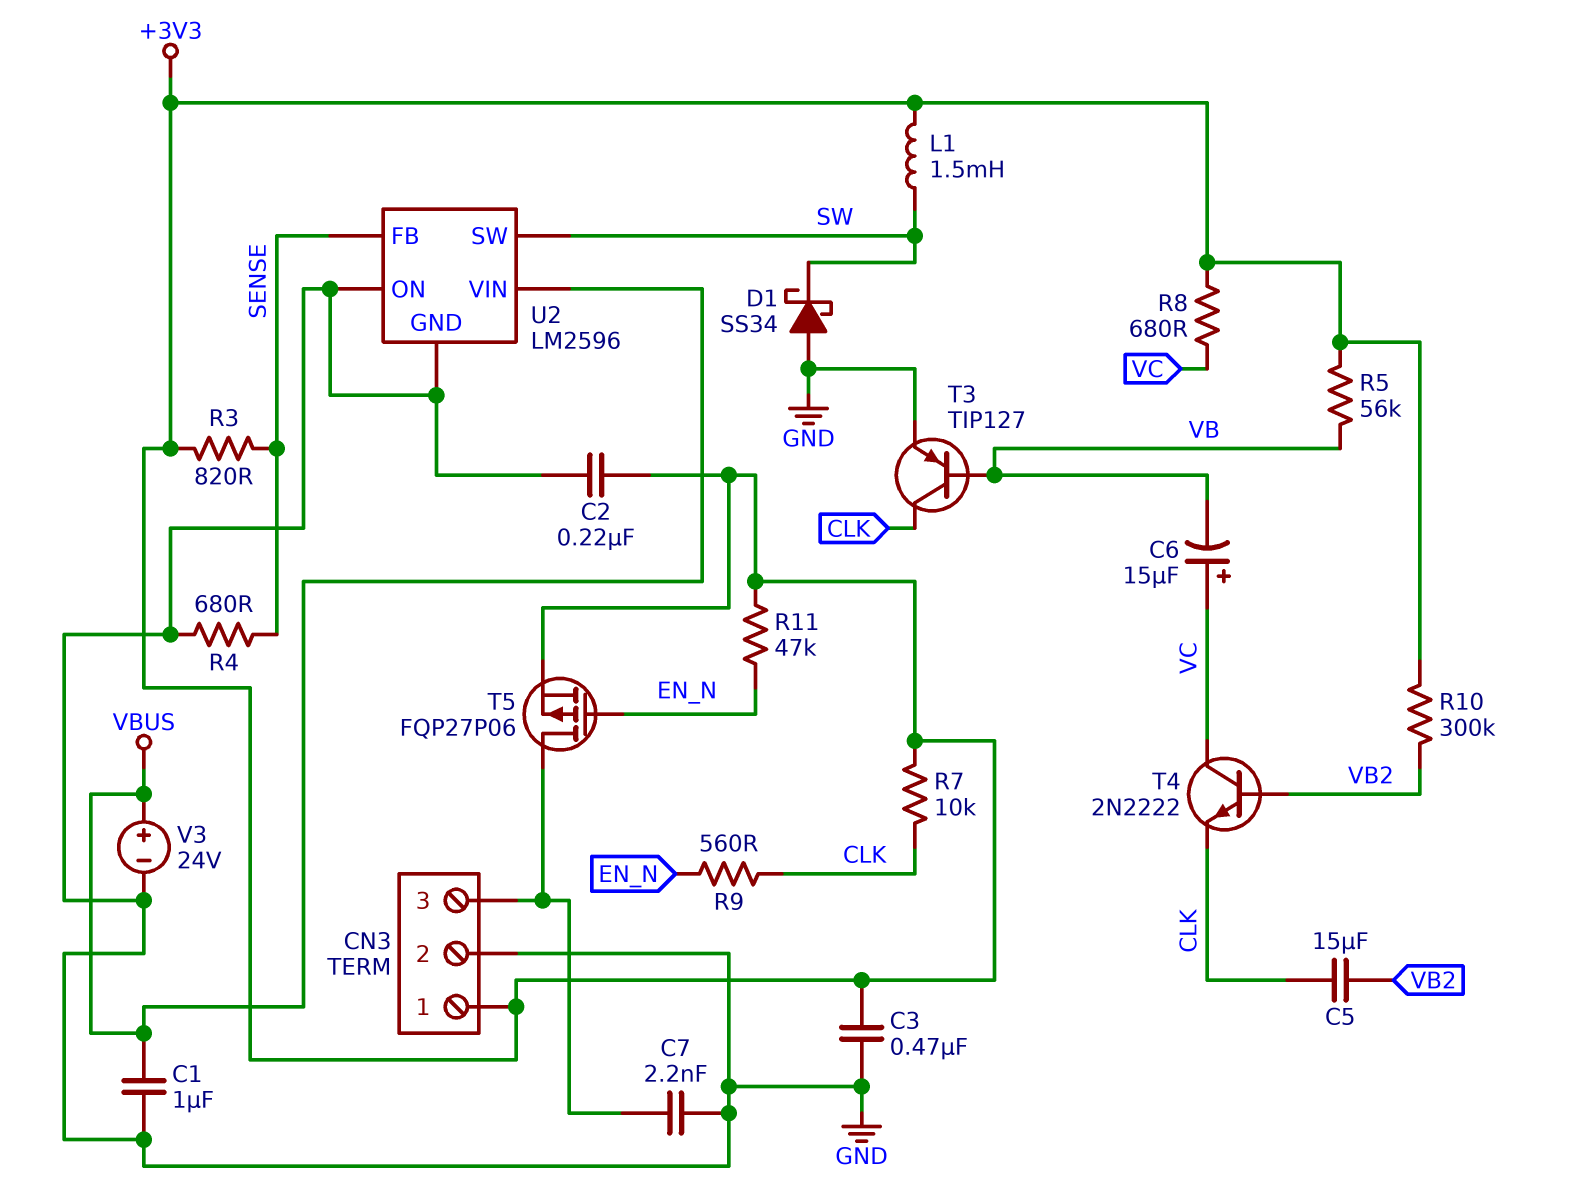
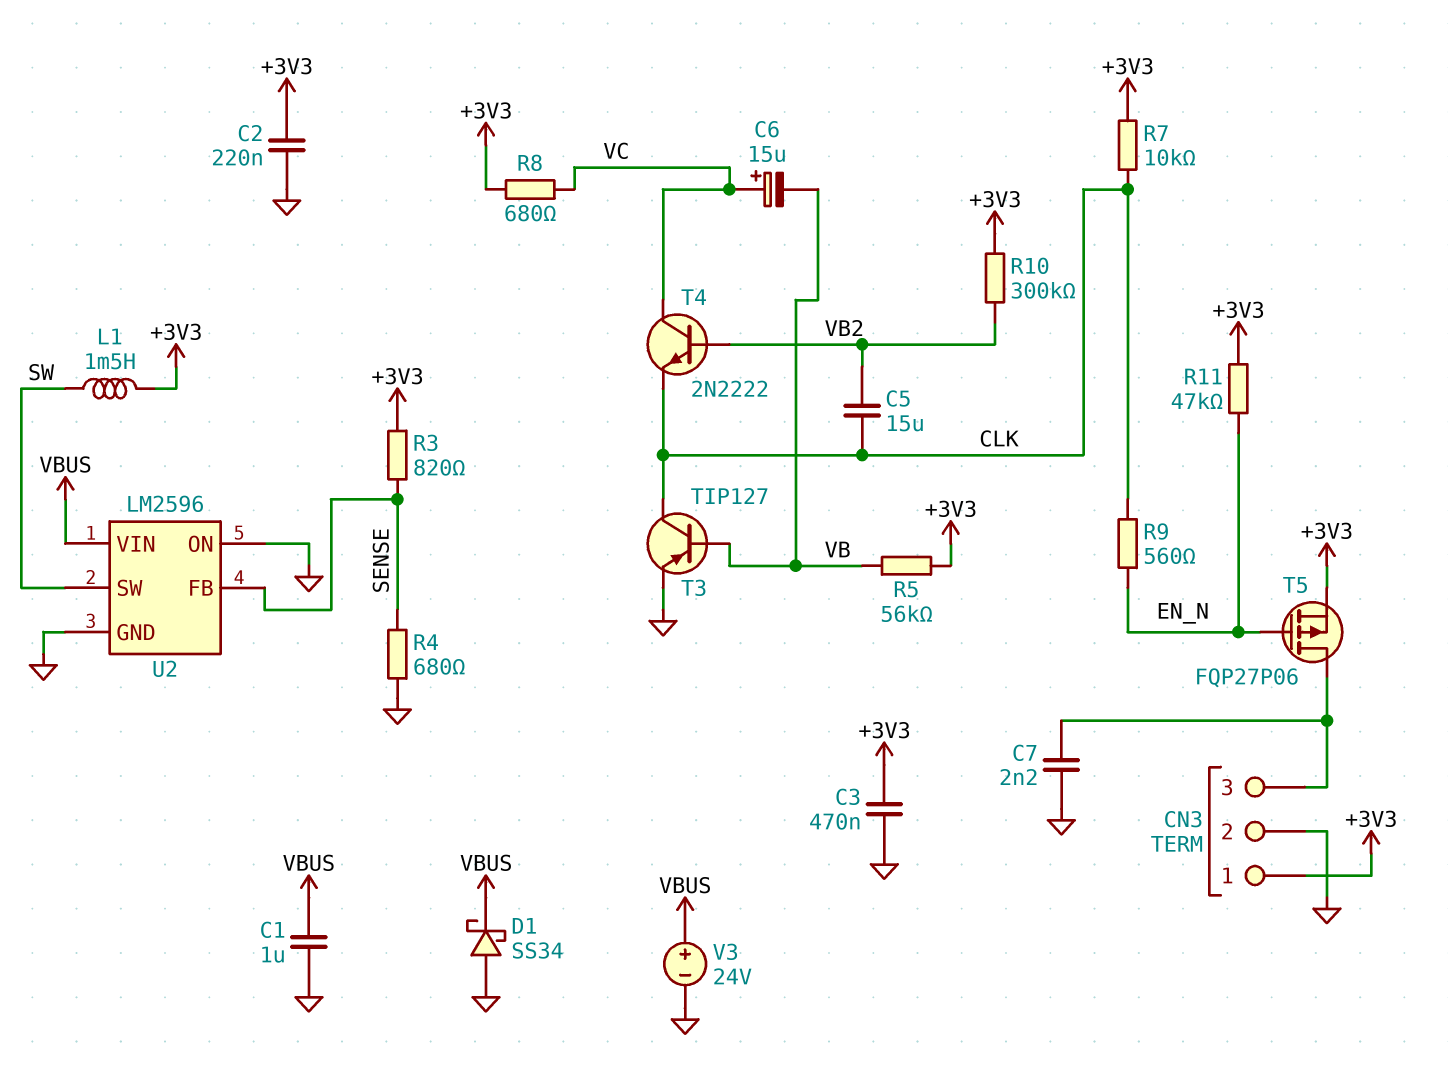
D1: schottky SS34 (A GND, K SW) -> schottky SS34 (A GND, K VBUS)

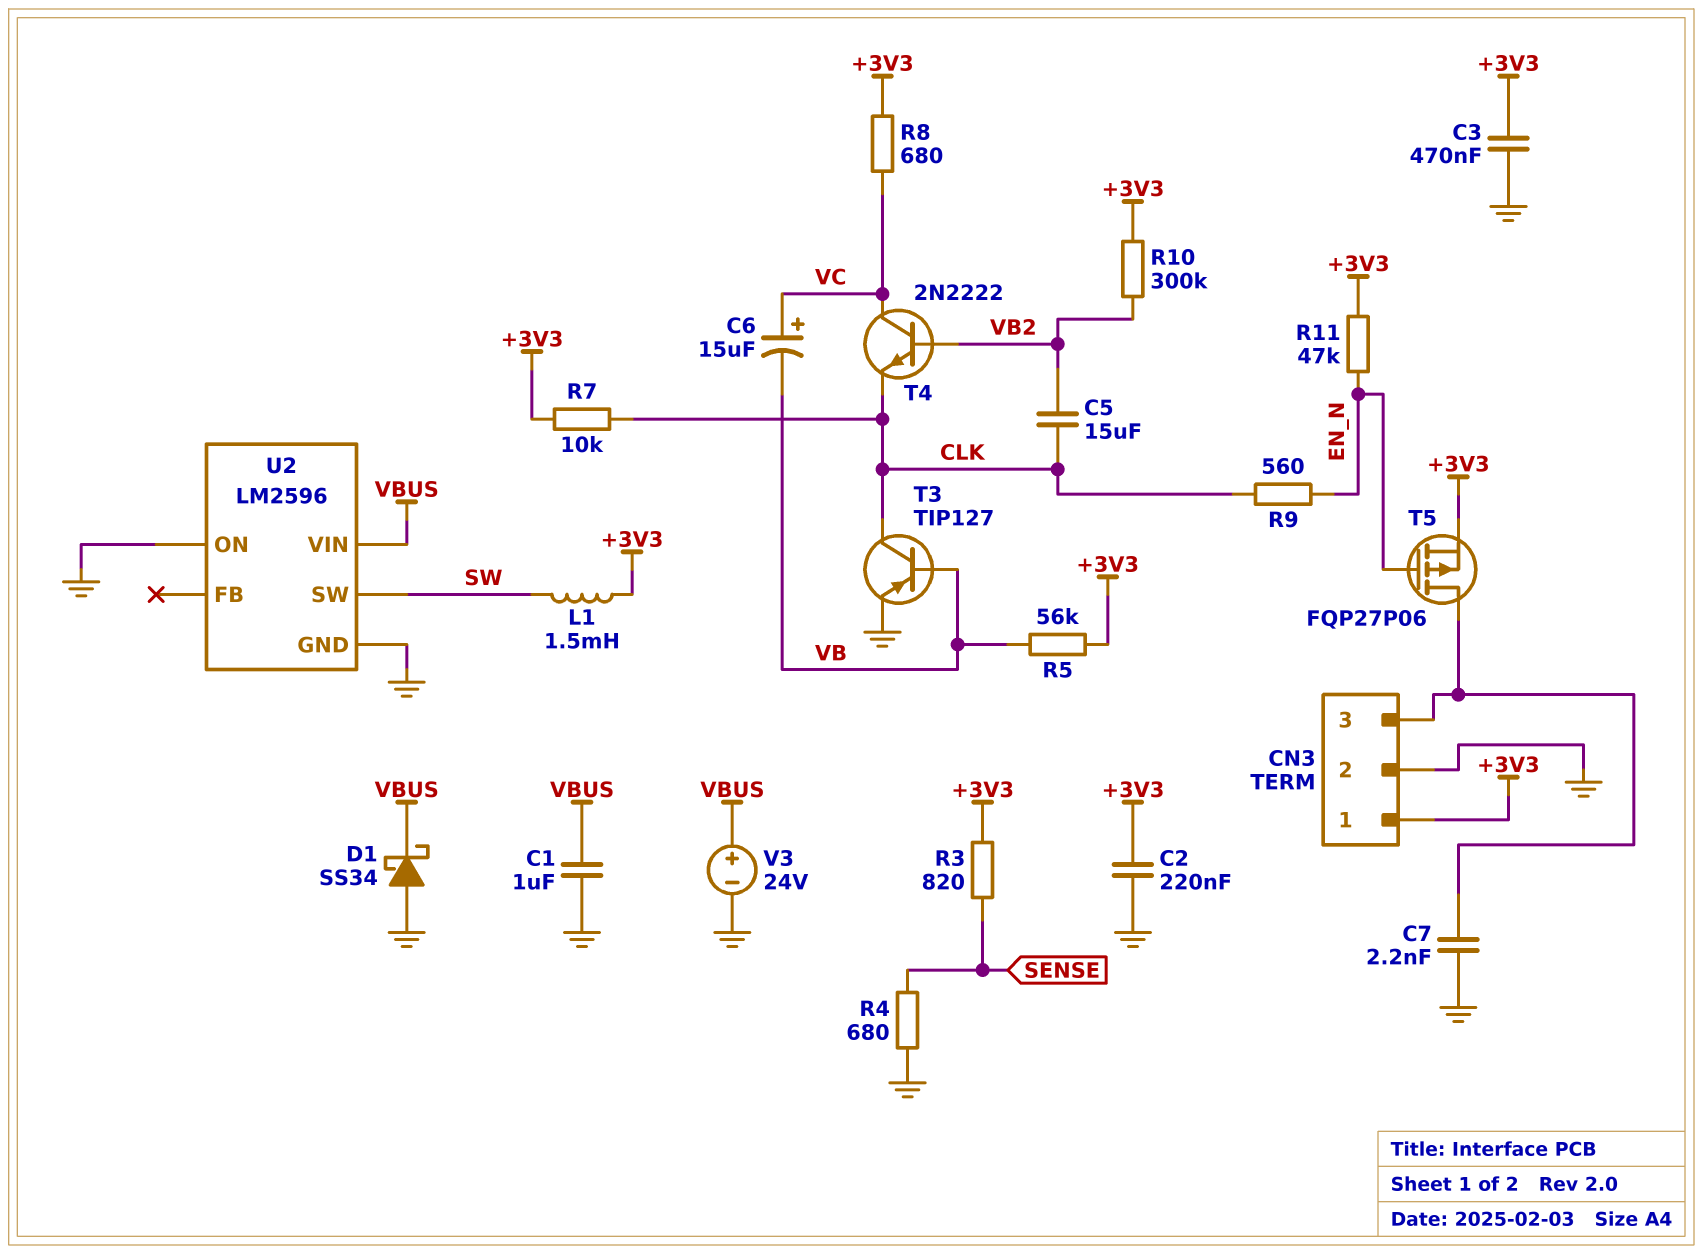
U2 pin FB: SENSE -> none

